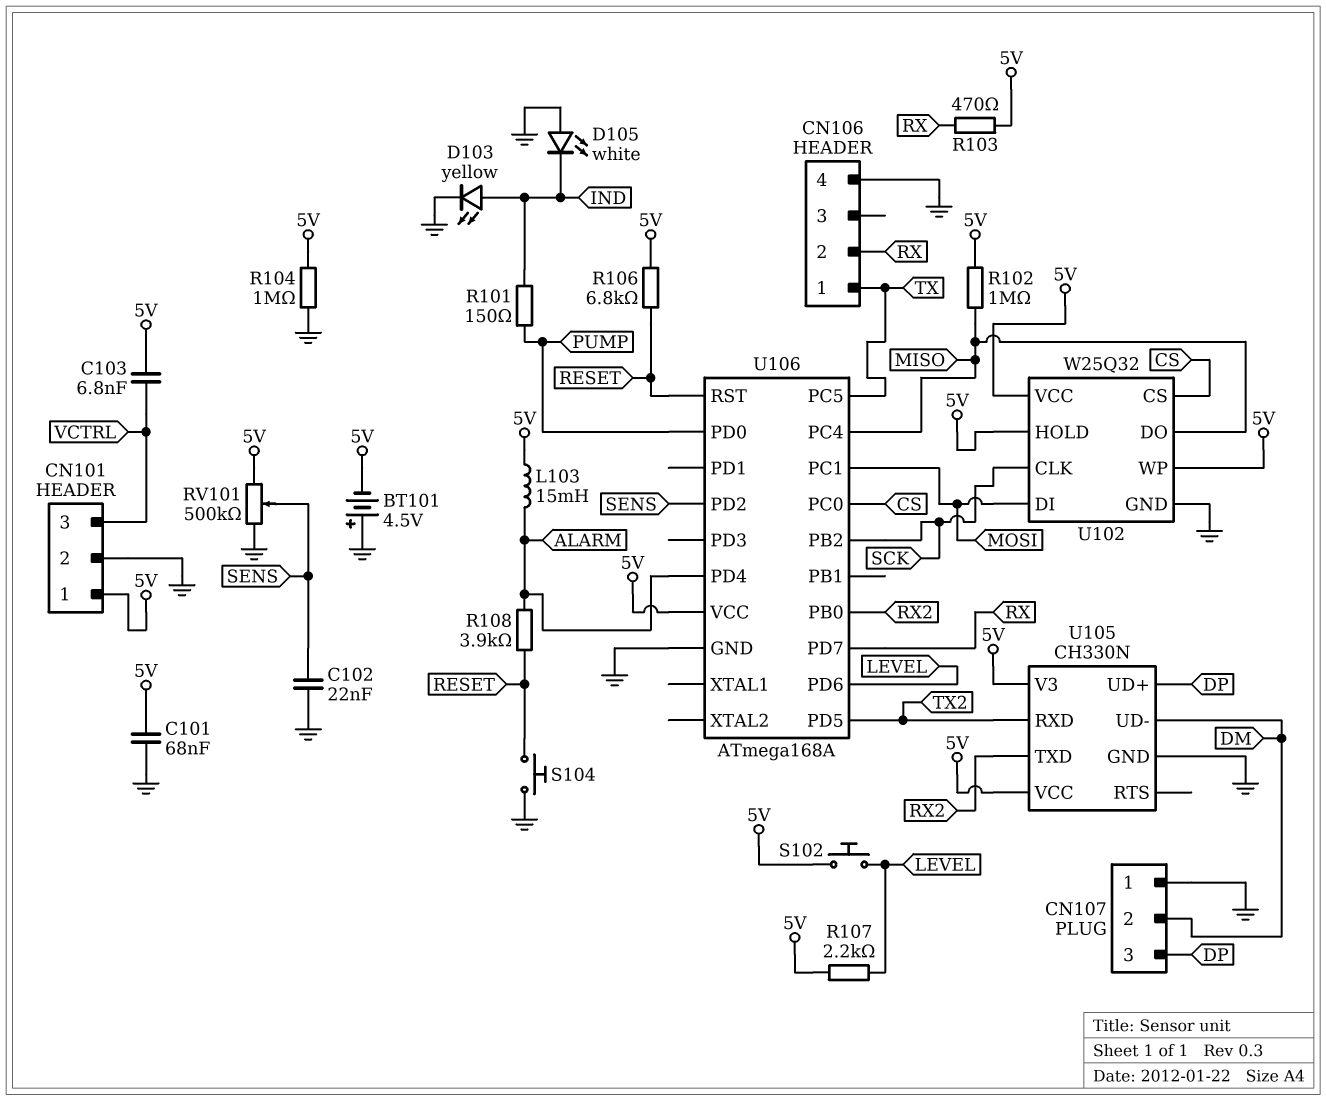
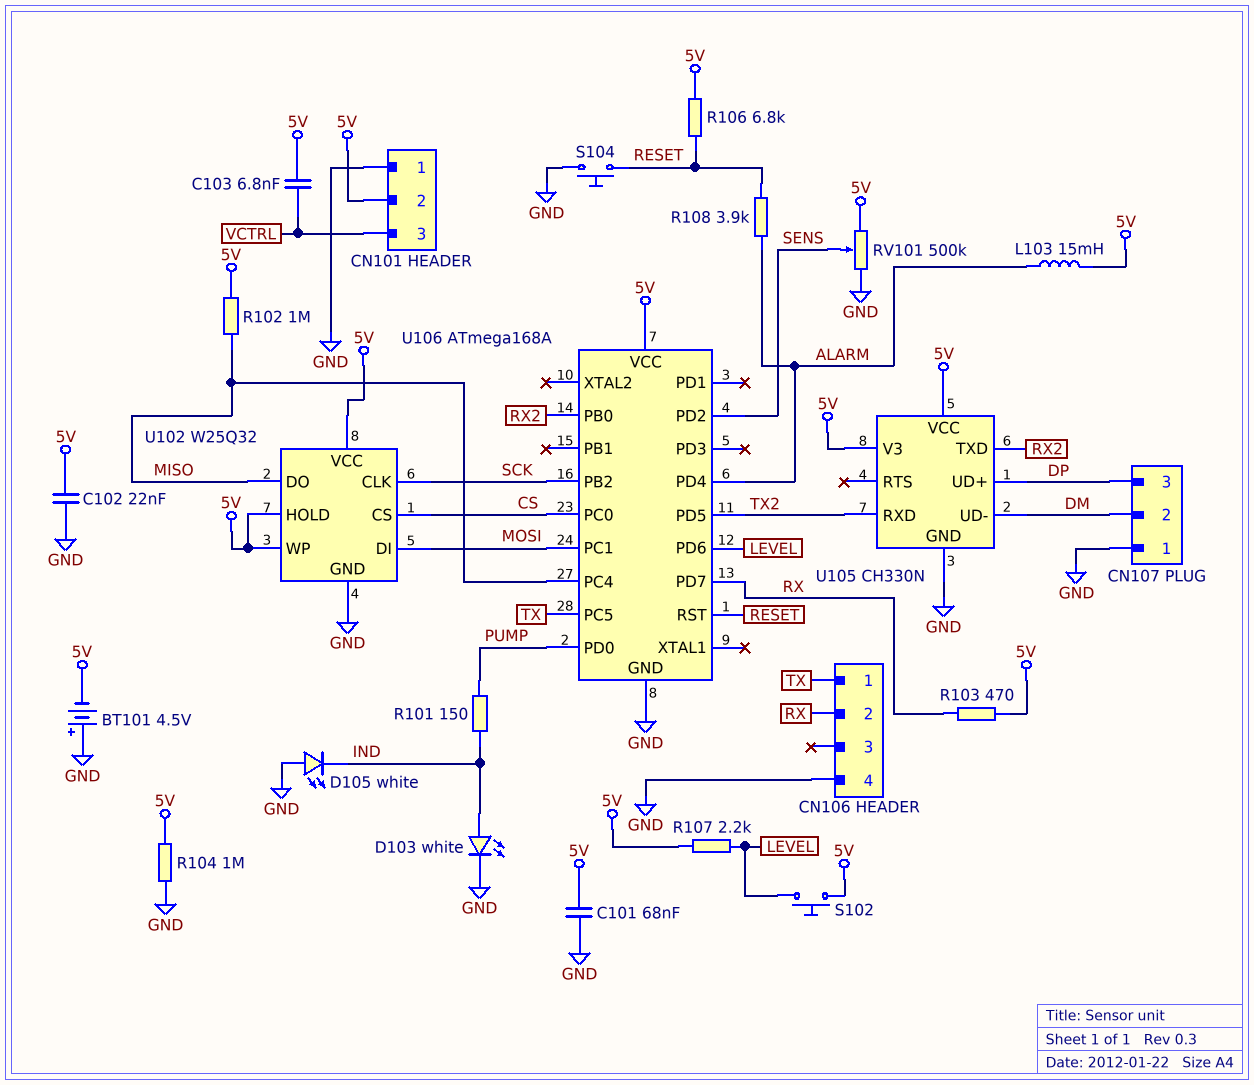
C102: 22nF (GND, SENS) -> 22nF (5V, GND)
CN101 pin 1: 5V -> GND
CN101 pin 2: GND -> 5V
D103: LED yellow (A IND, K GND) -> LED white (A IND, K GND)

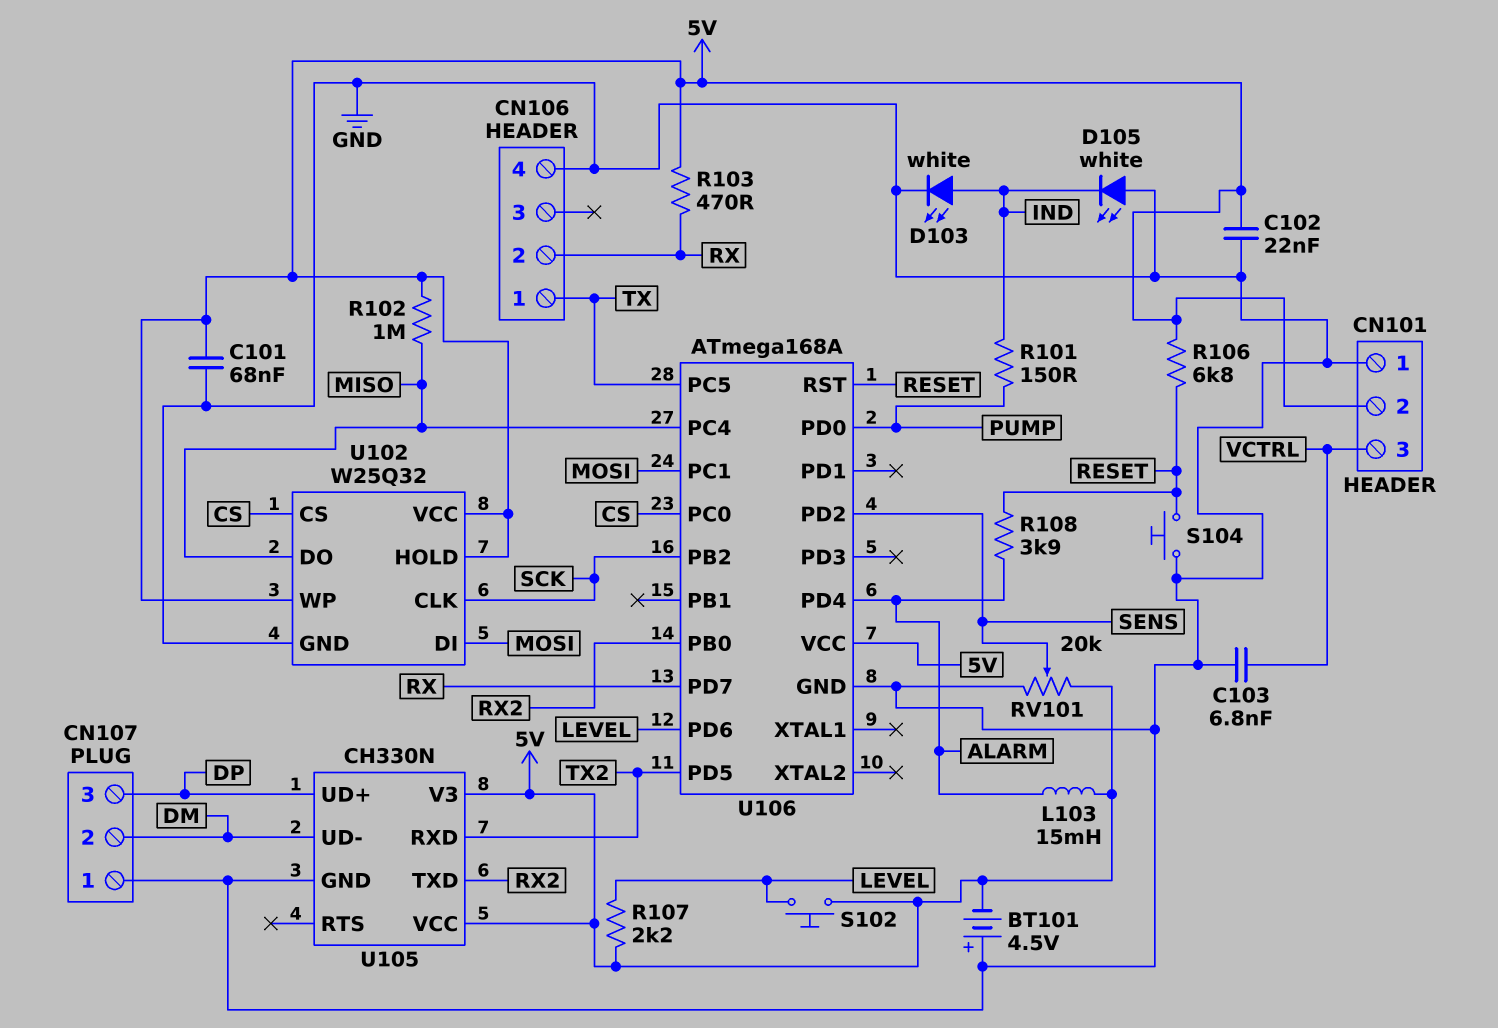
C103: 6.8nF (5V, VCTRL) -> 6.8nF (GND, VCTRL)
R104: 1M (5V, GND) -> none
RV101: 500k (5V, GND, wiper SENS) -> 20k (5V, GND, wiper SENS)

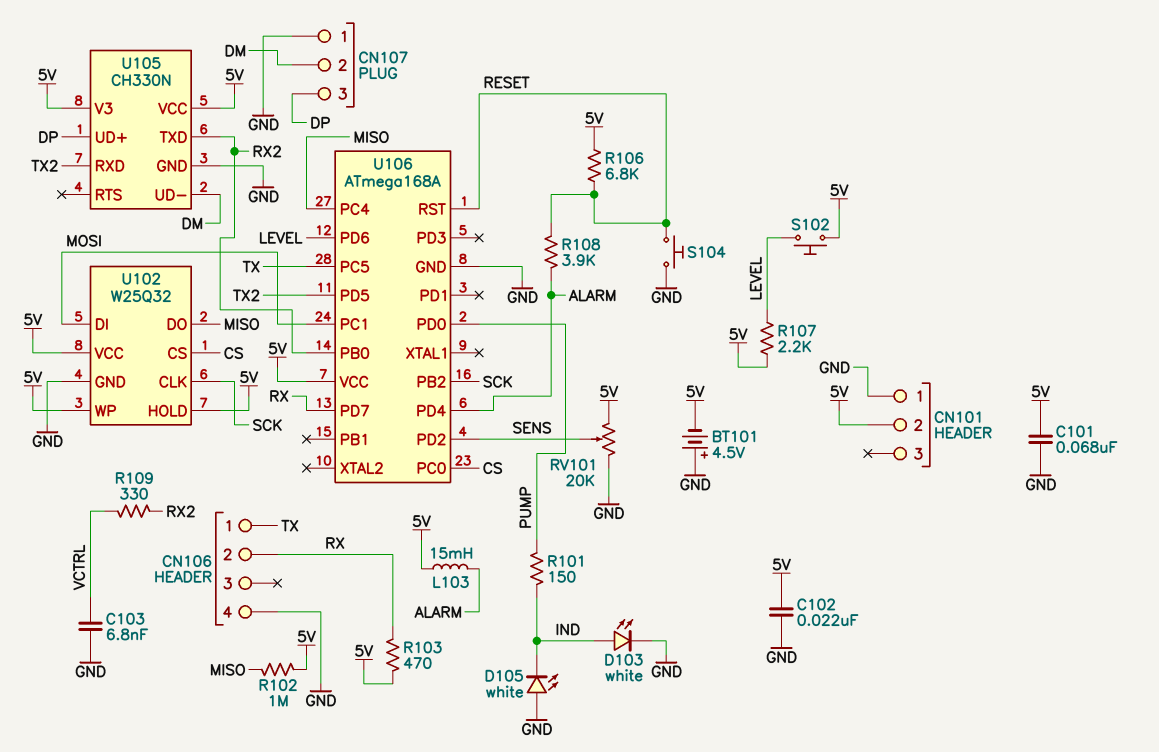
CN101 pin 3: VCTRL -> none
R109: none -> 330 (RX2, VCTRL)

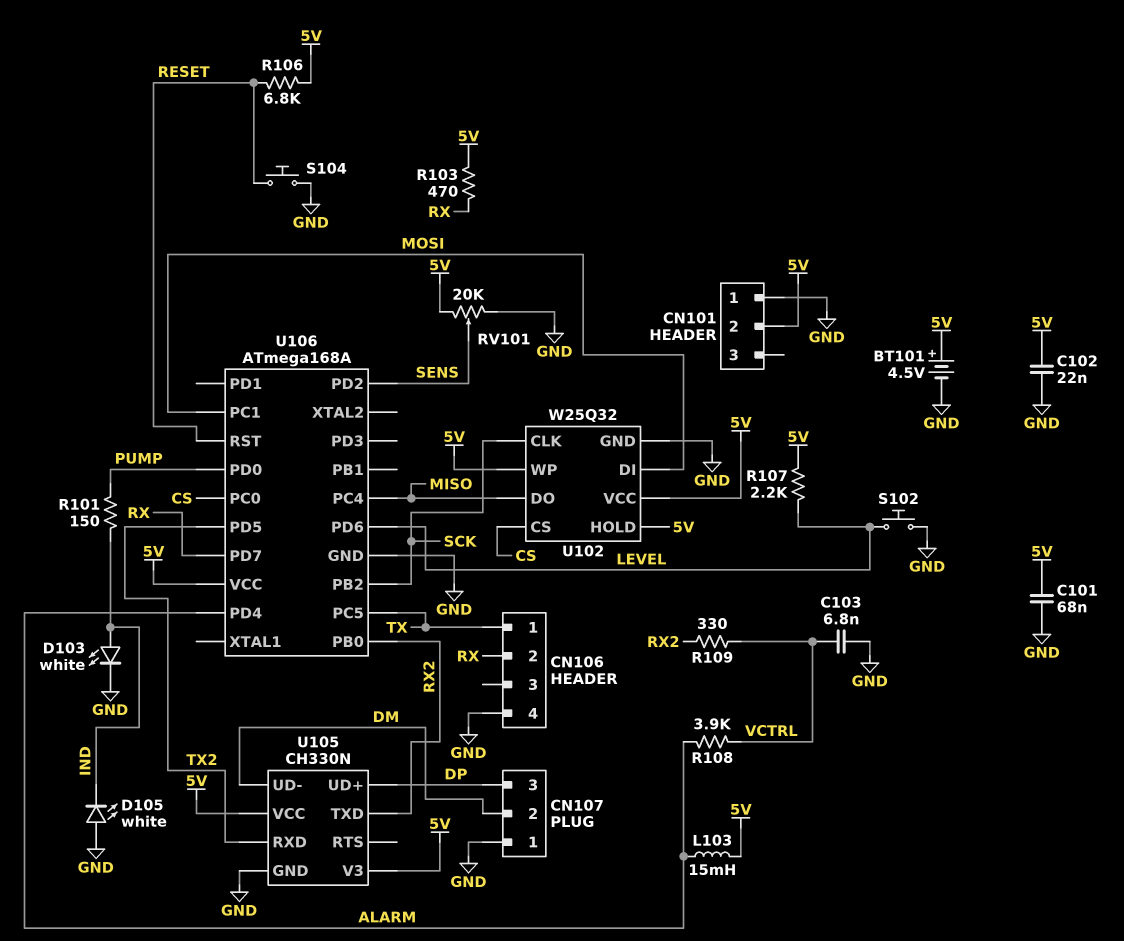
BT101: 4.5V (plus GND, minus 5V) -> 4.5V (plus 5V, minus GND)
R102: 1M (5V, MISO) -> none
R108: 3.9k (ALARM, RESET) -> 3.9k (ALARM, VCTRL)
S102: button (5V, LEVEL) -> button (GND, LEVEL)

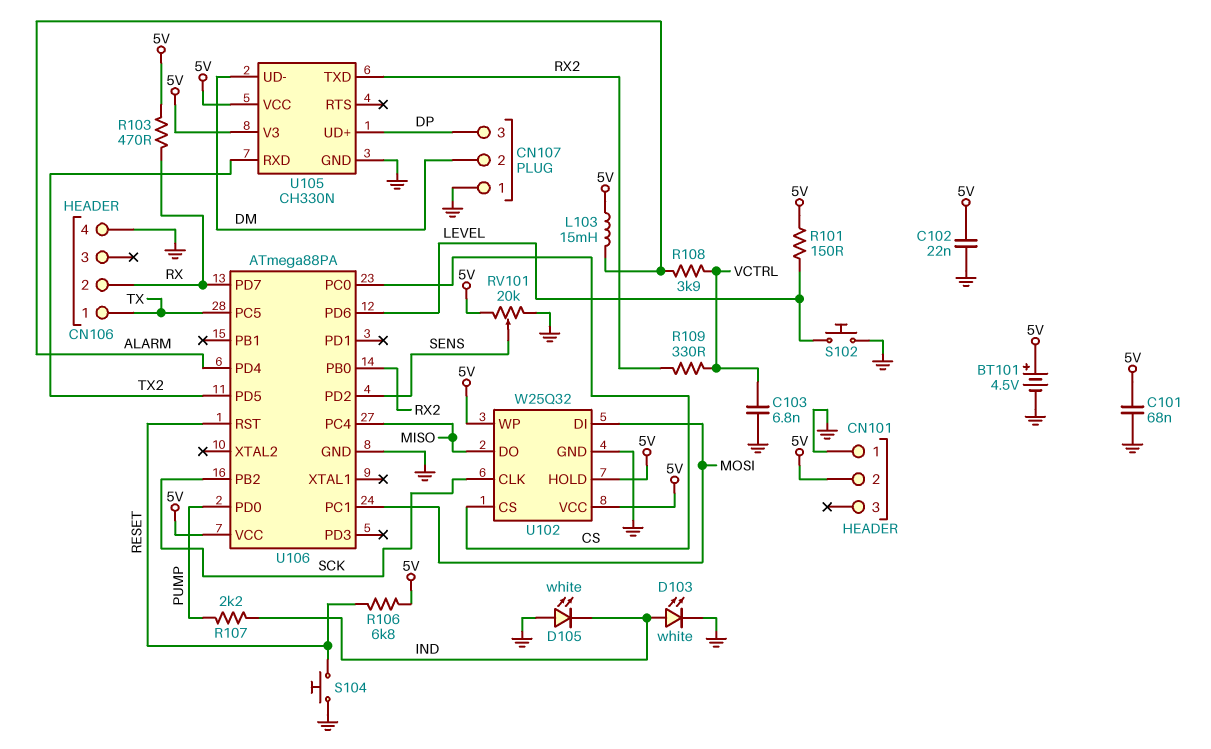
R101: 150 (IND, PUMP) -> 150 (5V, LEVEL)
R107: 2.2k (5V, LEVEL) -> 2.2k (IND, PUMP)
U106: ATmega168A -> ATmega88PA

